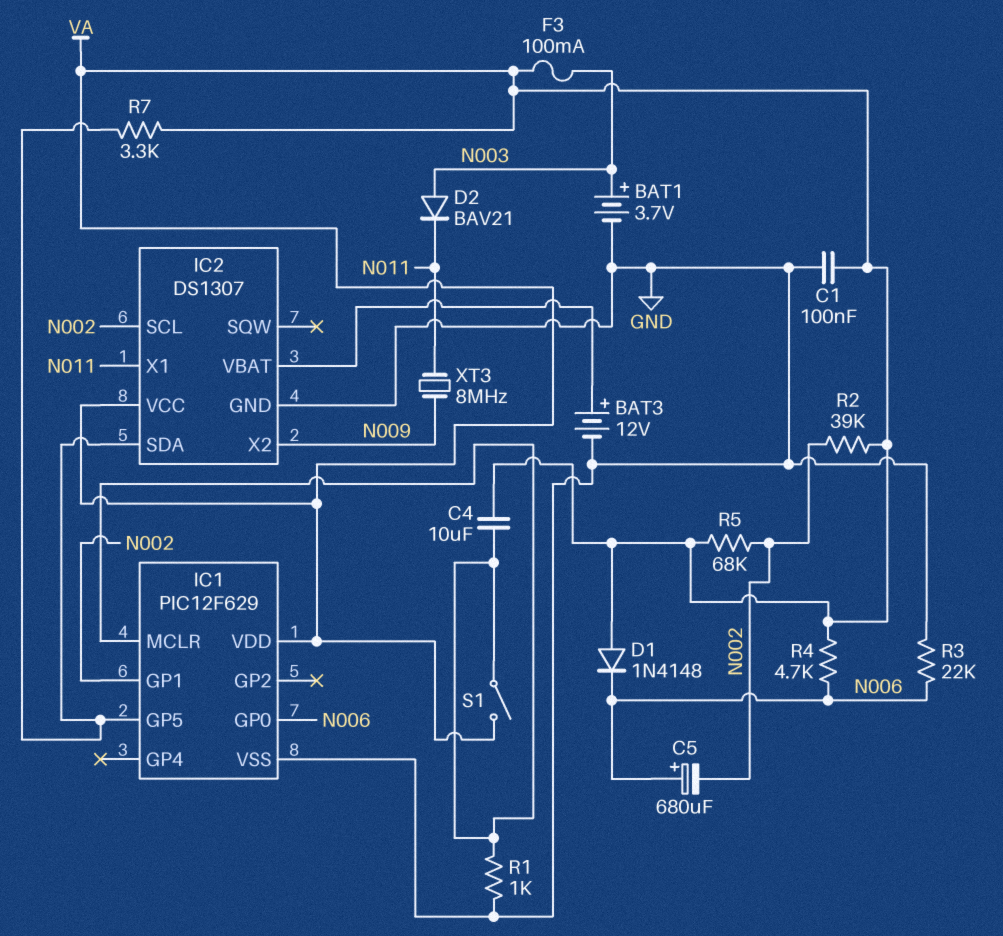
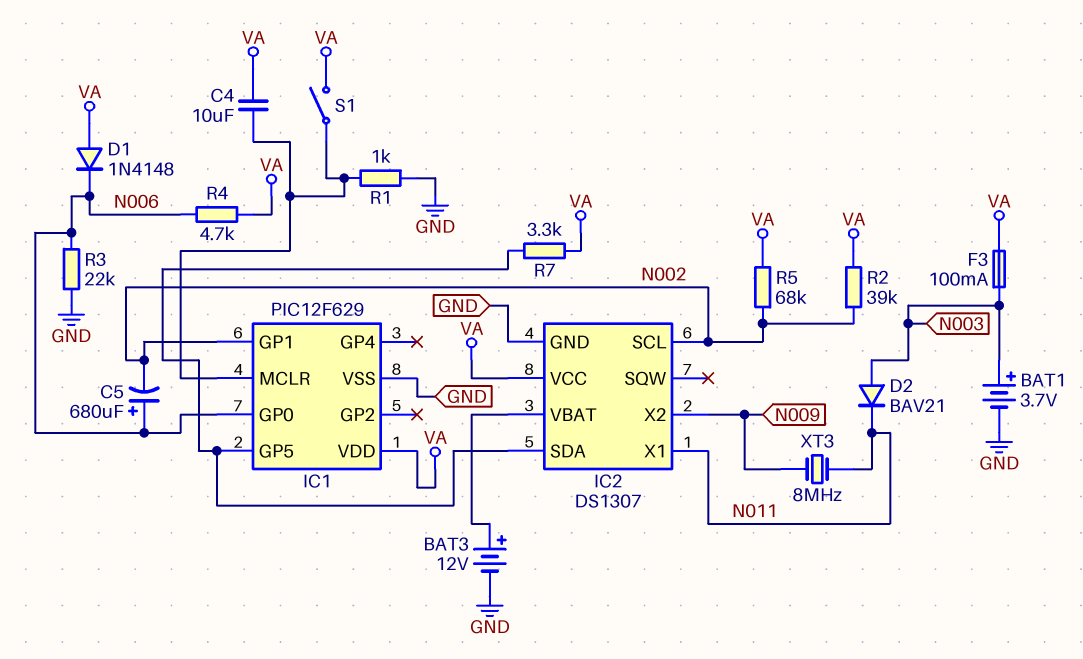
C1: 100nF (GND, VA) -> none

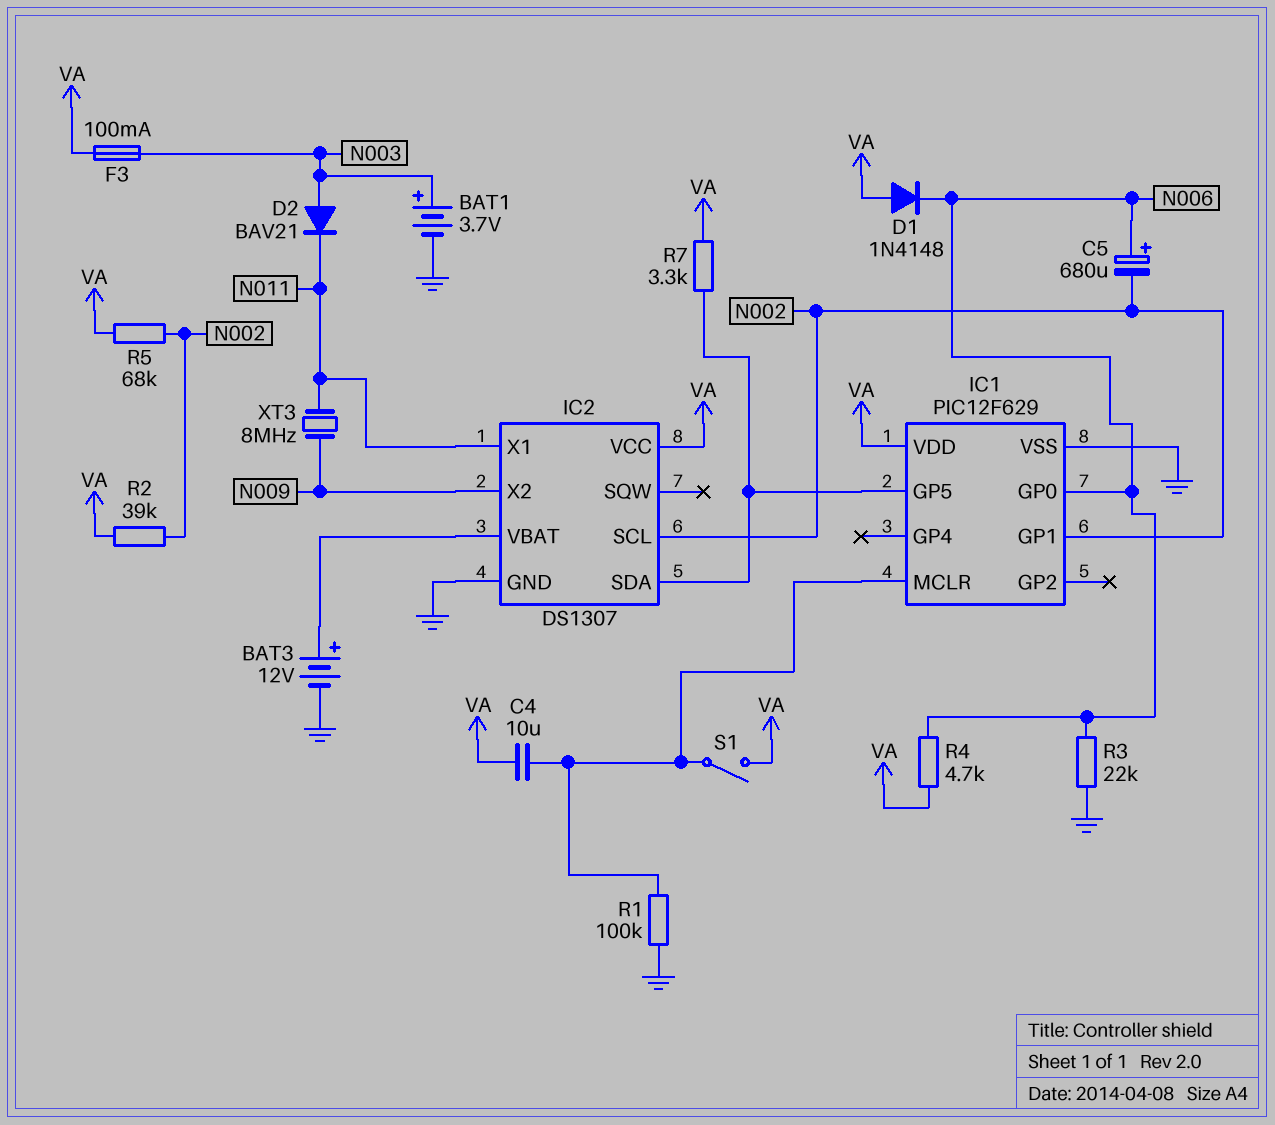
R1: 1k (GND, IC1/MCLR) -> 100k (GND, IC1/MCLR)

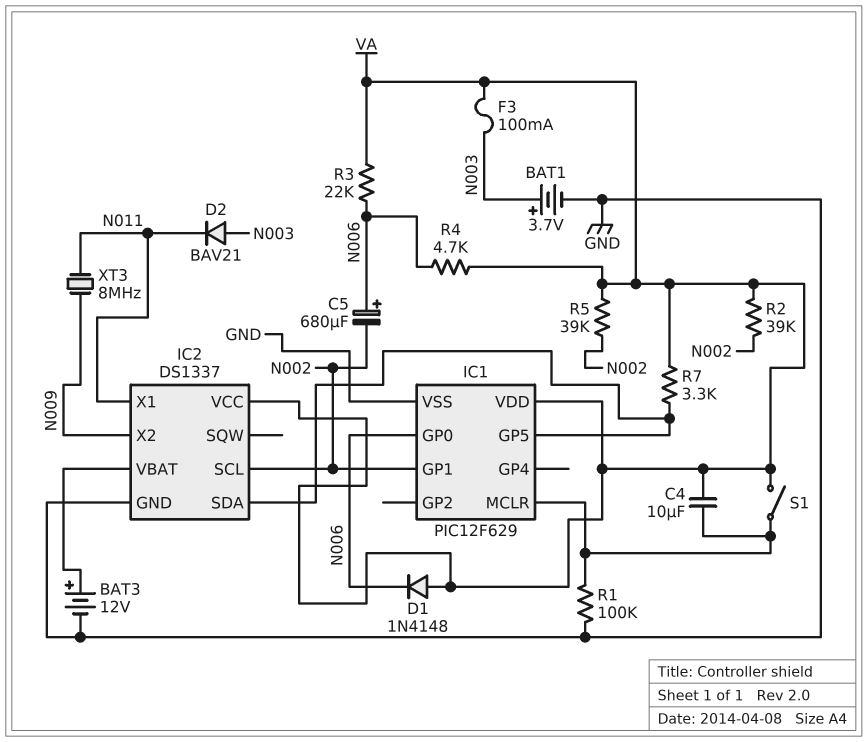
IC2: DS1307 -> DS1337
R3: 22k (GND, N006) -> 22k (N006, VA)
R5: 68k (N002, VA) -> 39k (N002, VA)

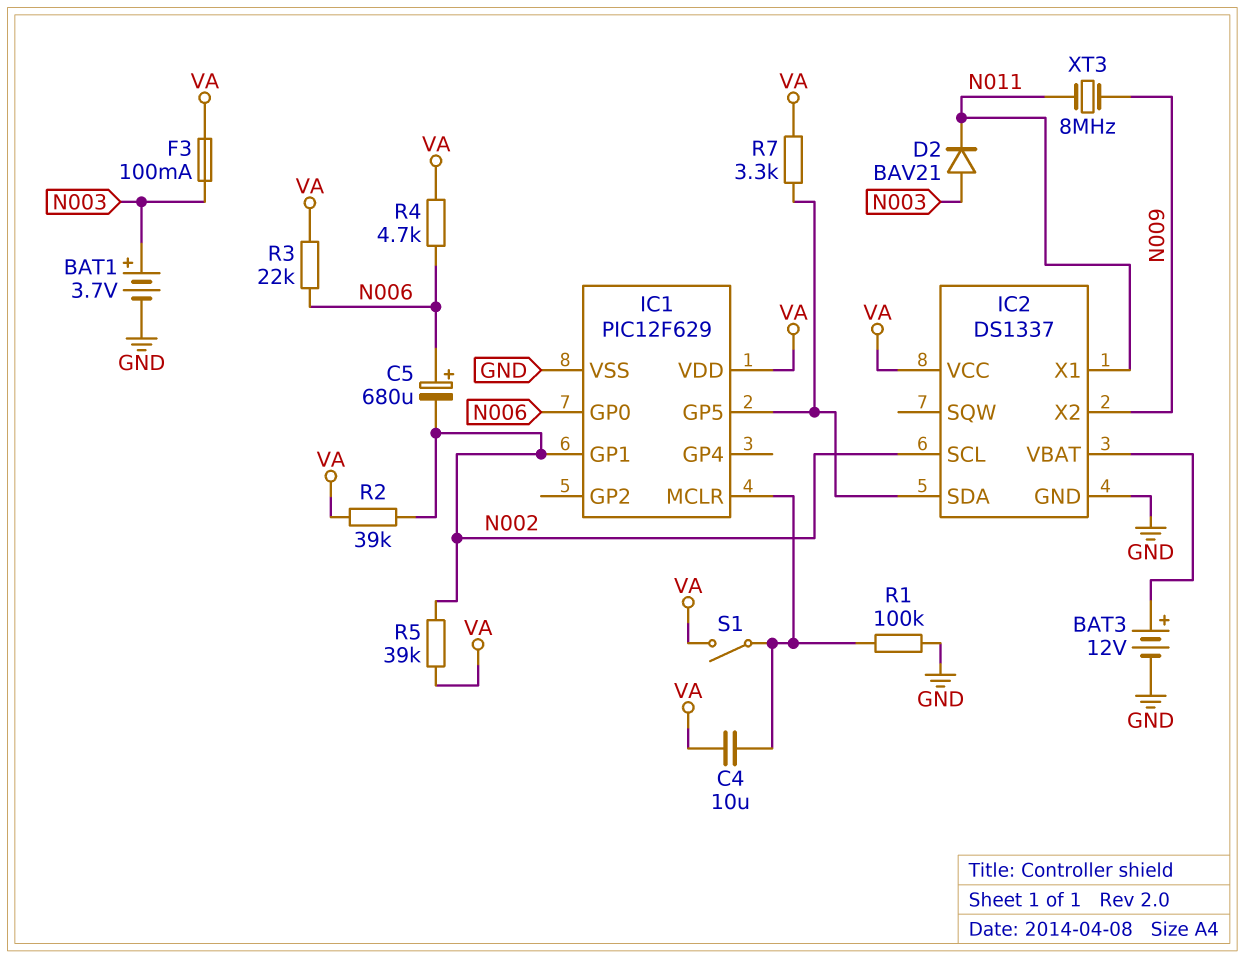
D1: diode 1N4148 (A VA, K N006) -> none

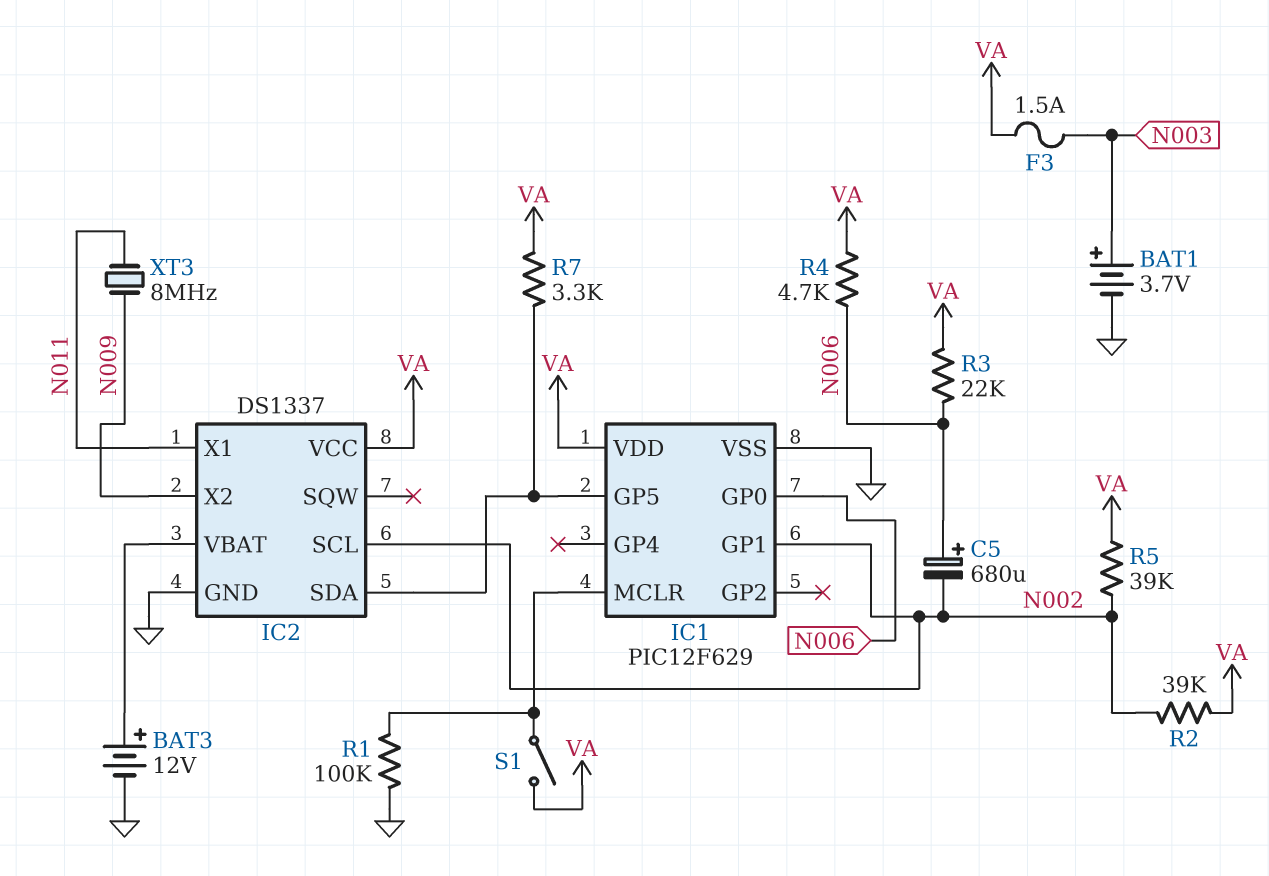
C4: 10uF (IC1/MCLR, VA) -> none
D2: diode BAV21 (A N003, K N011) -> none
F3: 100mA (N003, VA) -> 1.5A (N003, VA)

